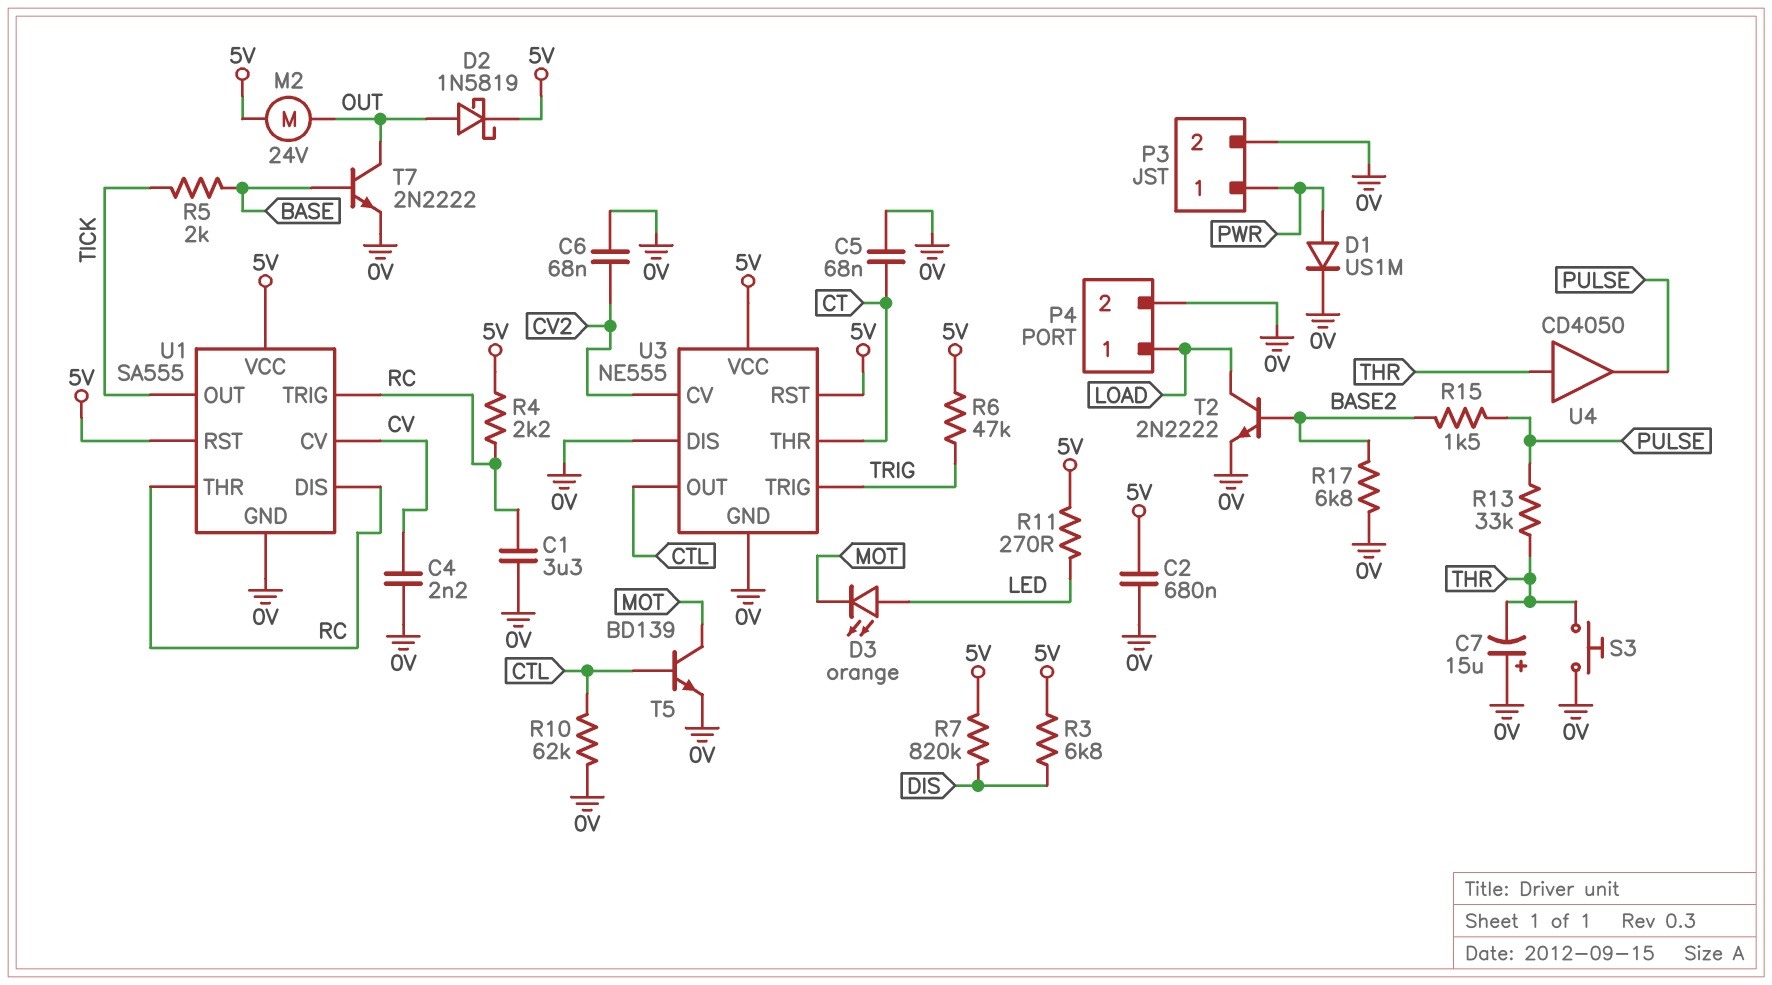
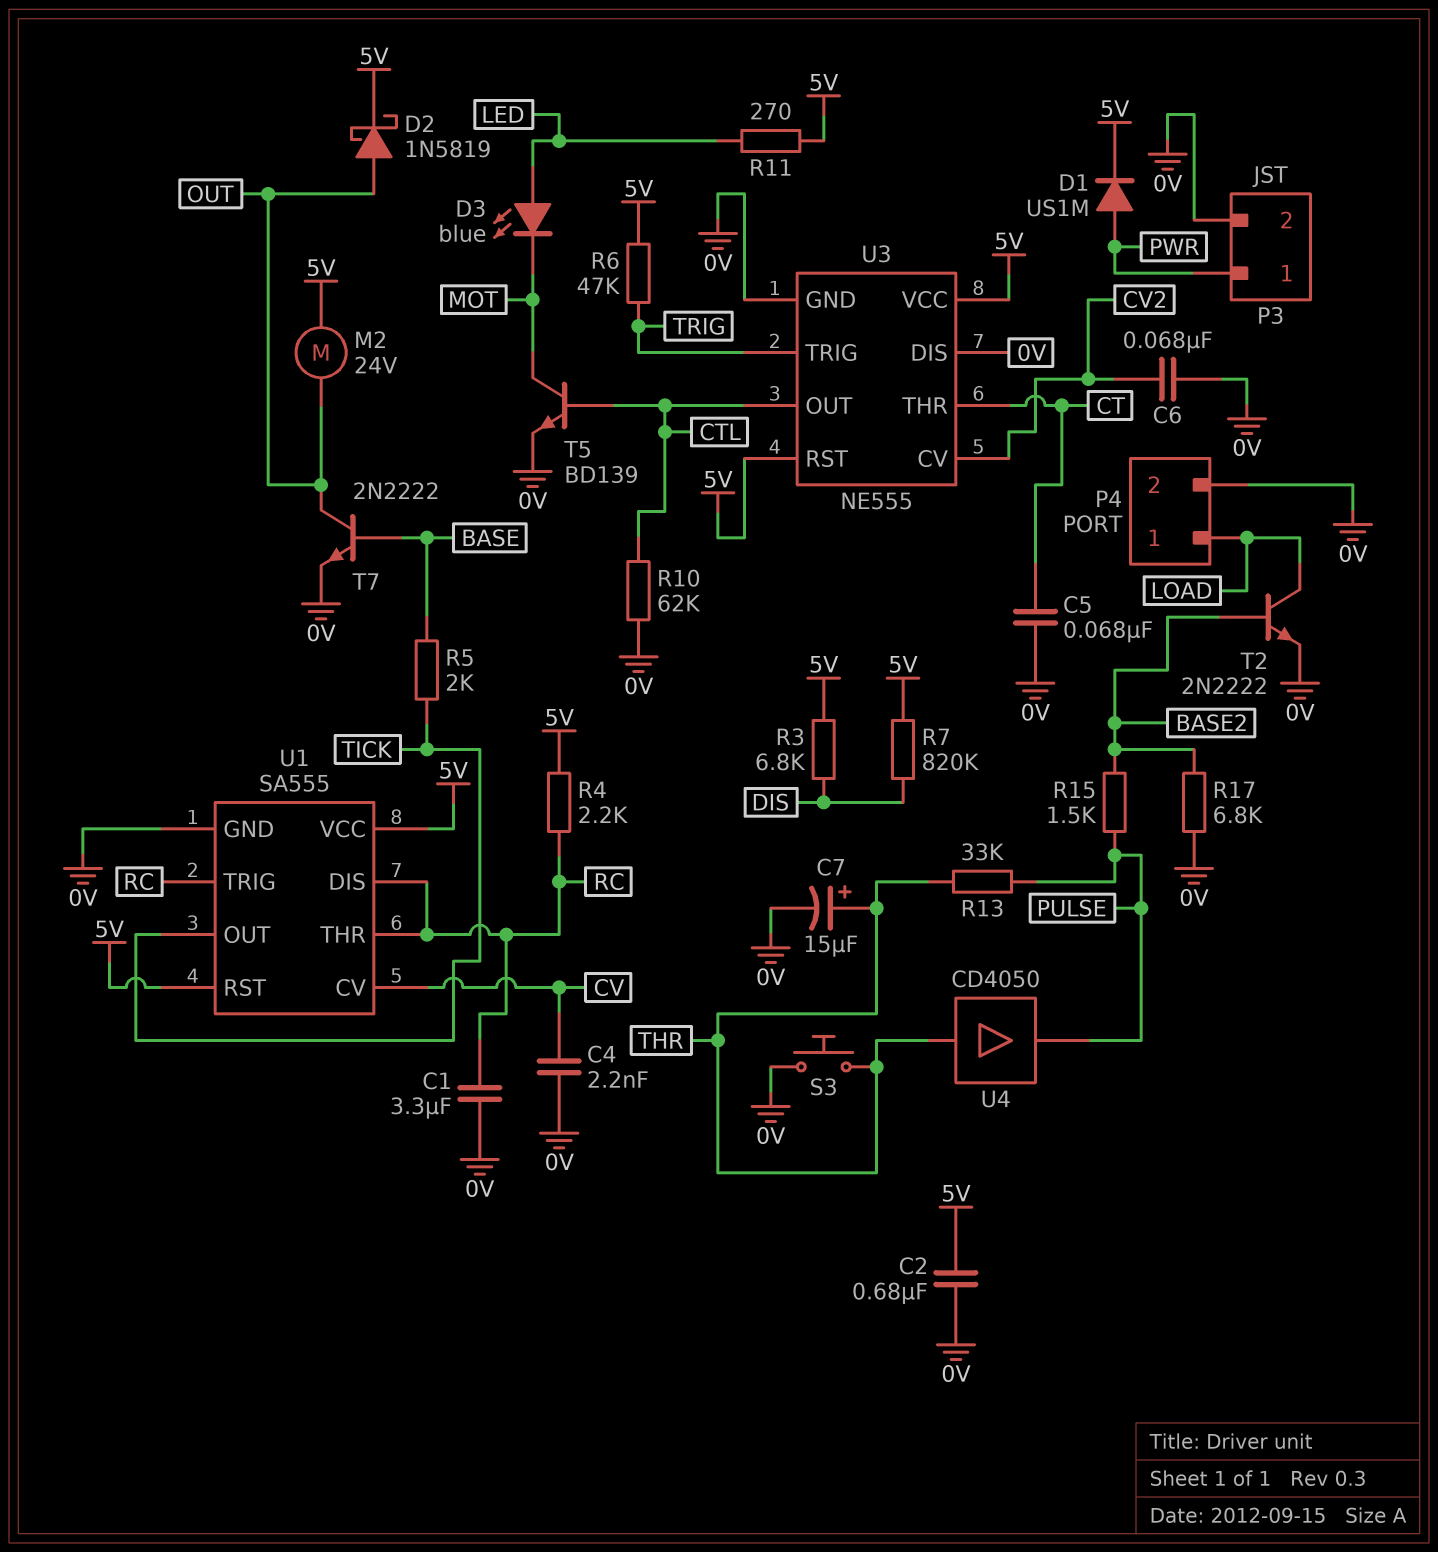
C7: 15uF (plus 0V, minus THR) -> 15uF (plus THR, minus 0V)
D1: diode US1M (A PWR, K 0V) -> diode US1M (A PWR, K 5V)
D3: LED orange (A LED, K MOT) -> LED blue (A LED, K MOT)

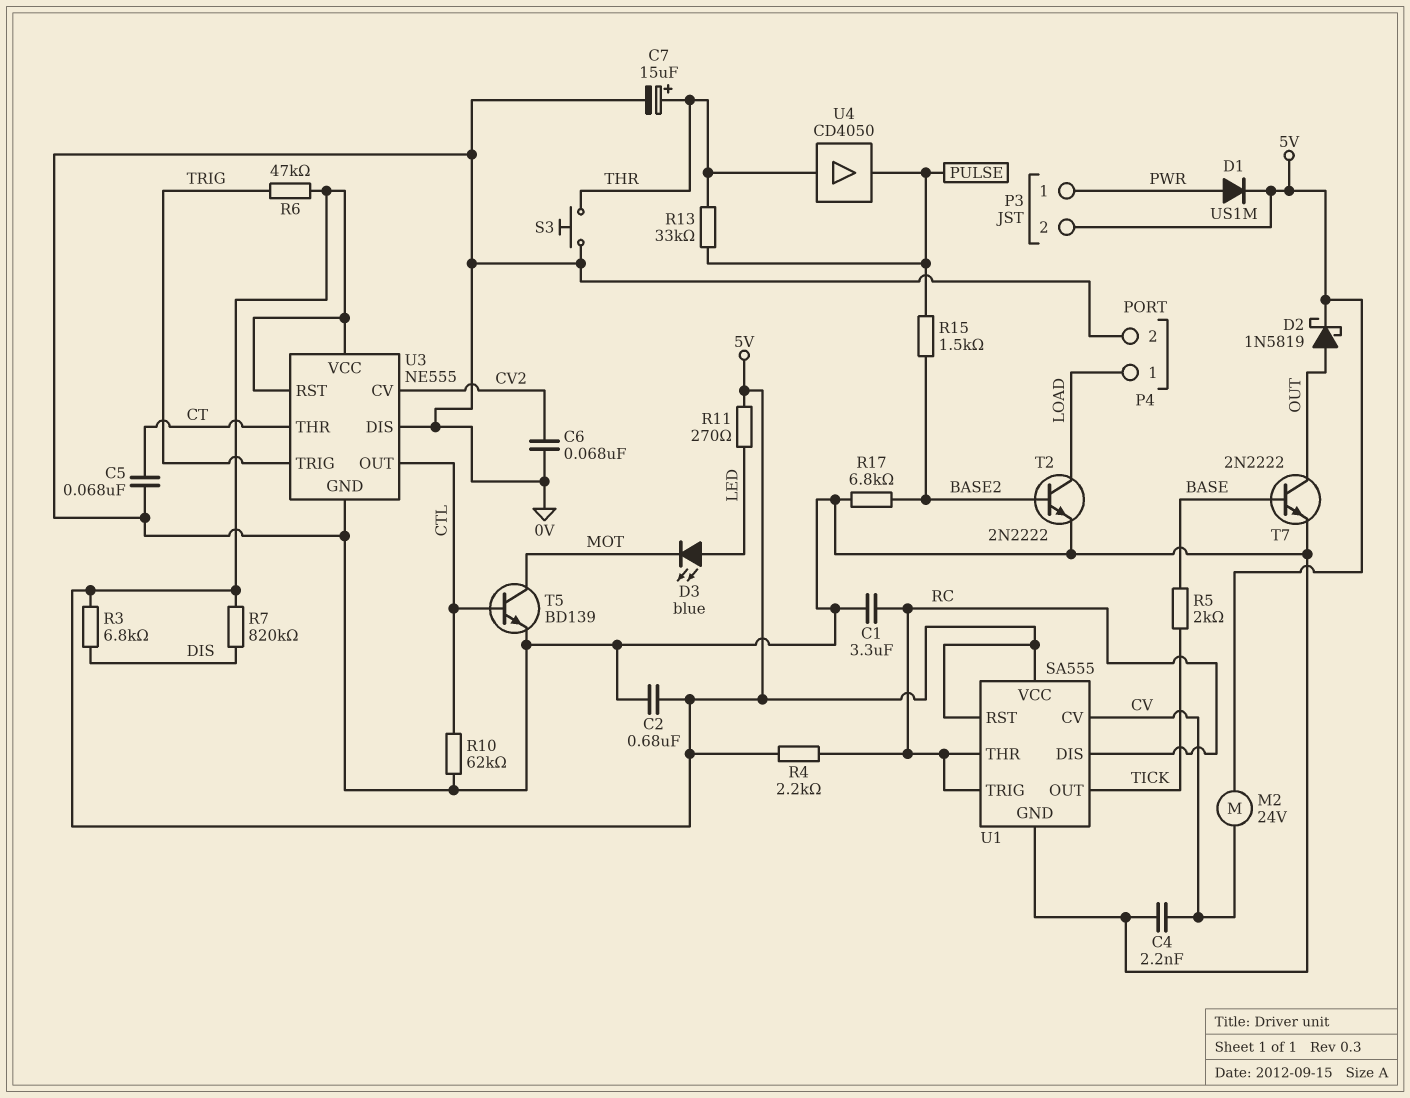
M2: motor 24V (5V, OUT) -> motor 24V (5V, CV)
P3 pin 2: 0V -> 5V

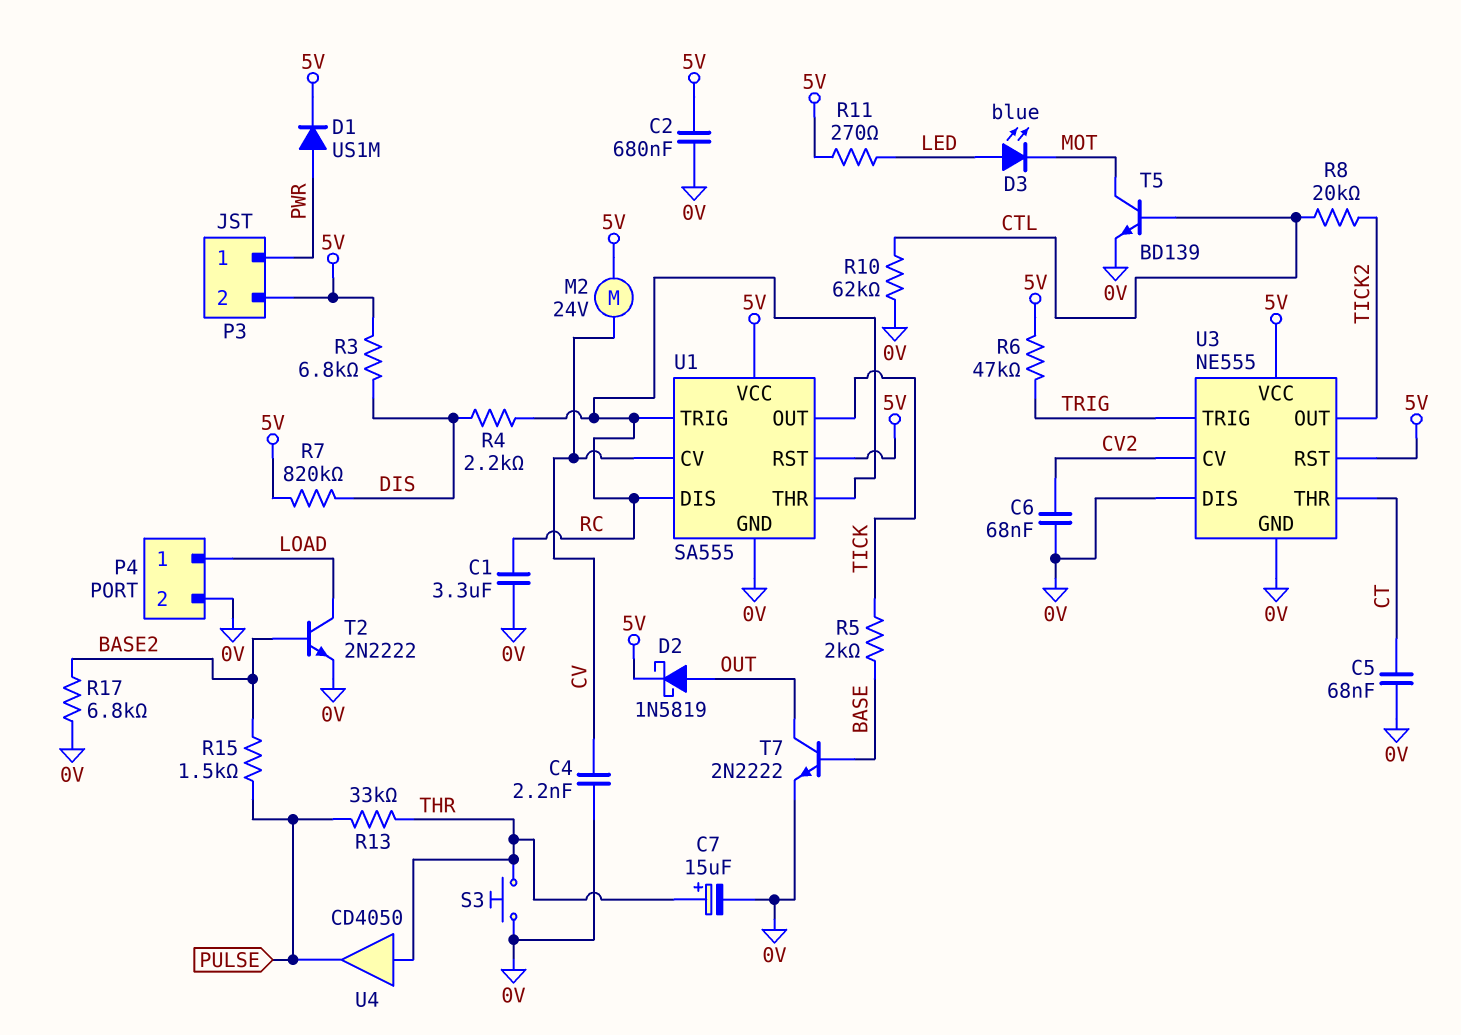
R4: 2.2k (5V, RC) -> 2.2k (DIS, RC)
R8: none -> 20k (CTL, TICK2)
U3 pin OUT: CTL -> TICK2

